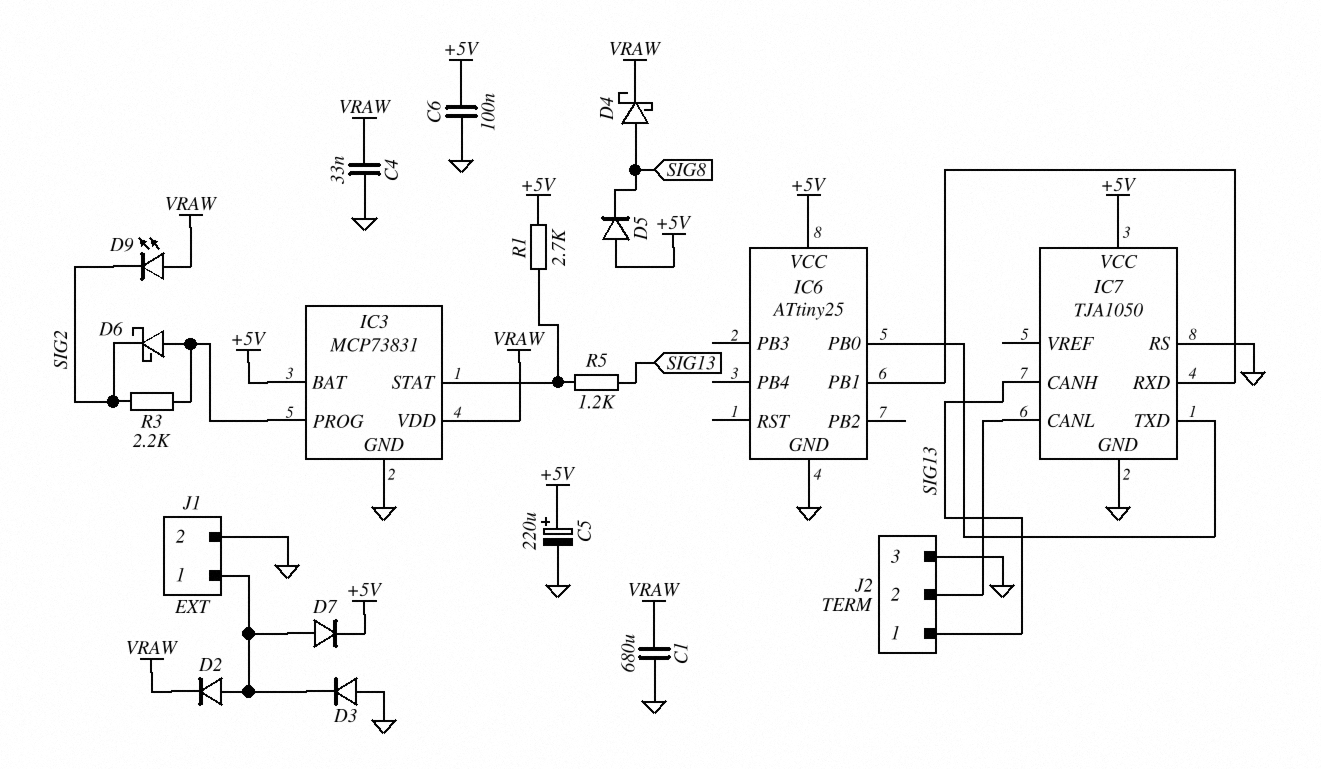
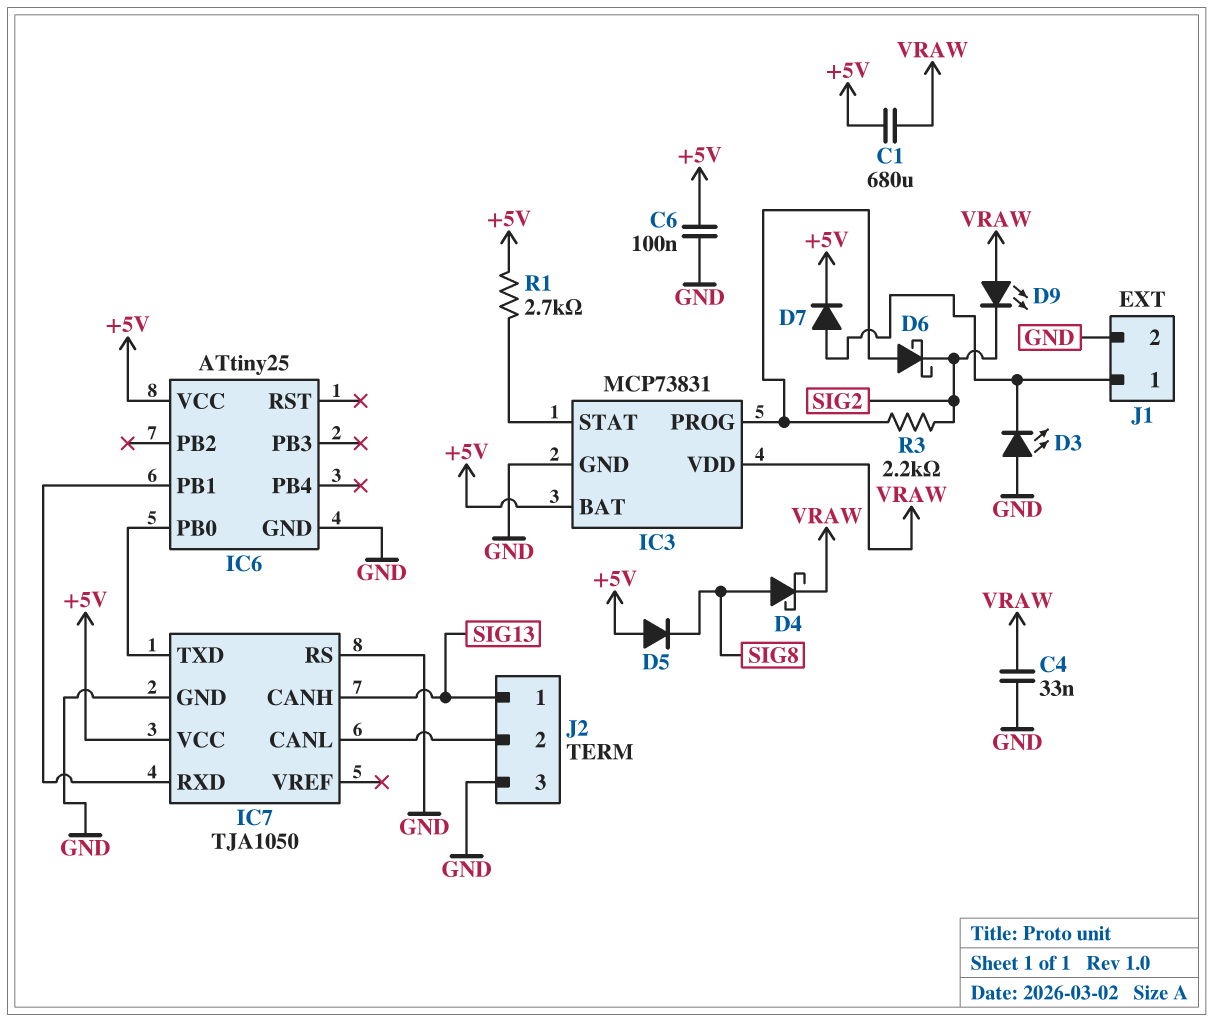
C1: 680uF (GND, VRAW) -> 680uF (+5V, VRAW)
C5: 220uF (plus +5V, minus GND) -> none
D2: diode (A J1/1, K VRAW) -> none
D3: diode (A GND, K J1/1) -> LED (A GND, K J1/1)
R5: 1.2k (IC3/STAT, SIG13) -> none

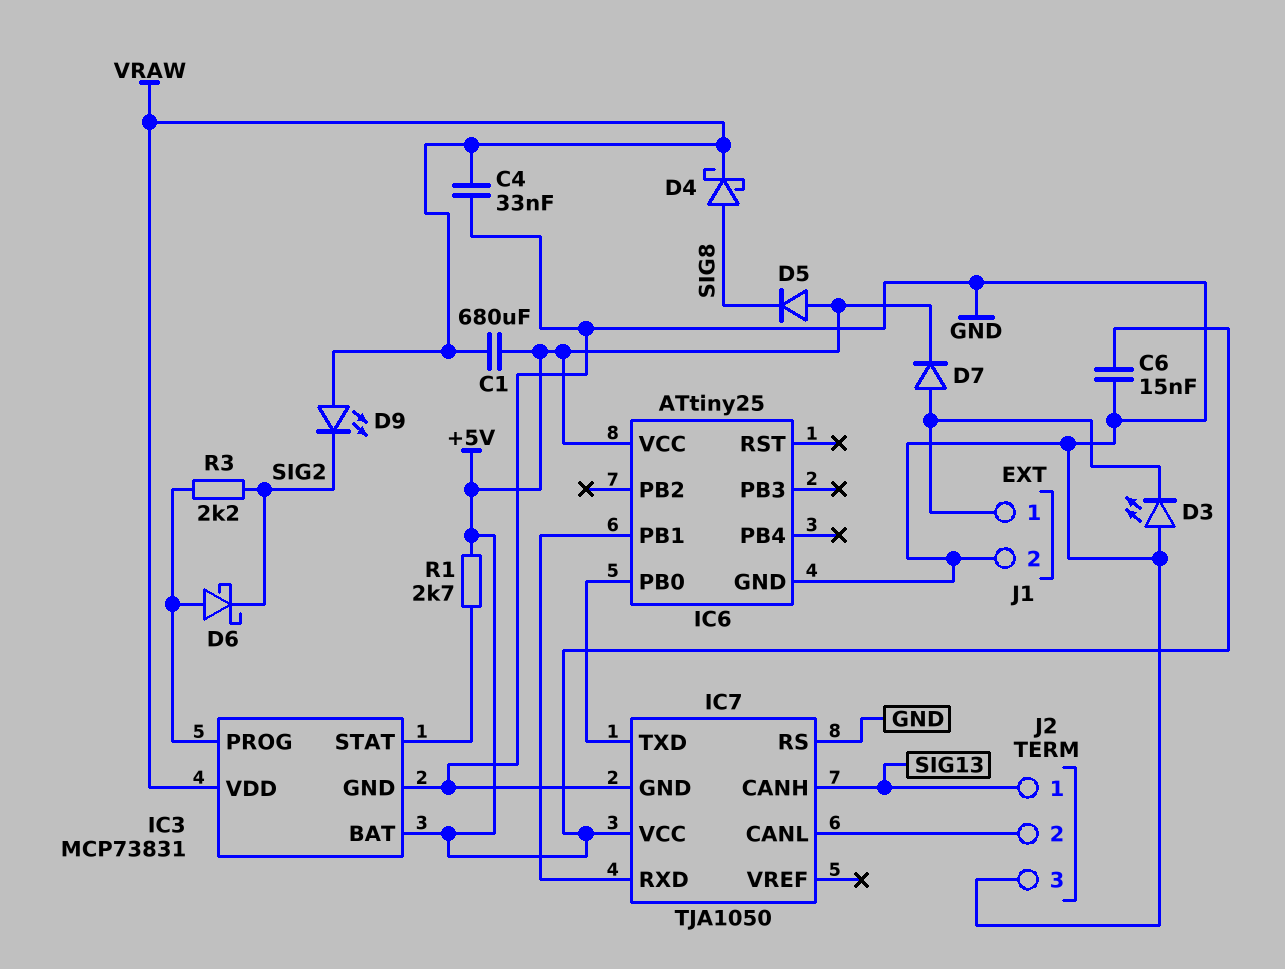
C6: 100nF (+5V, GND) -> 15nF (+5V, GND)

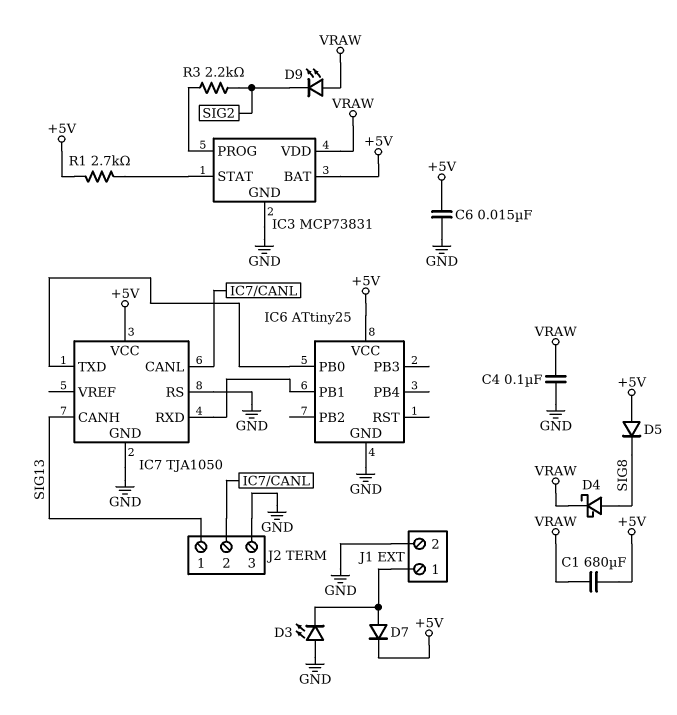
C4: 33nF (GND, VRAW) -> 100nF (GND, VRAW)
D6: schottky (A IC3/PROG, K SIG2) -> none

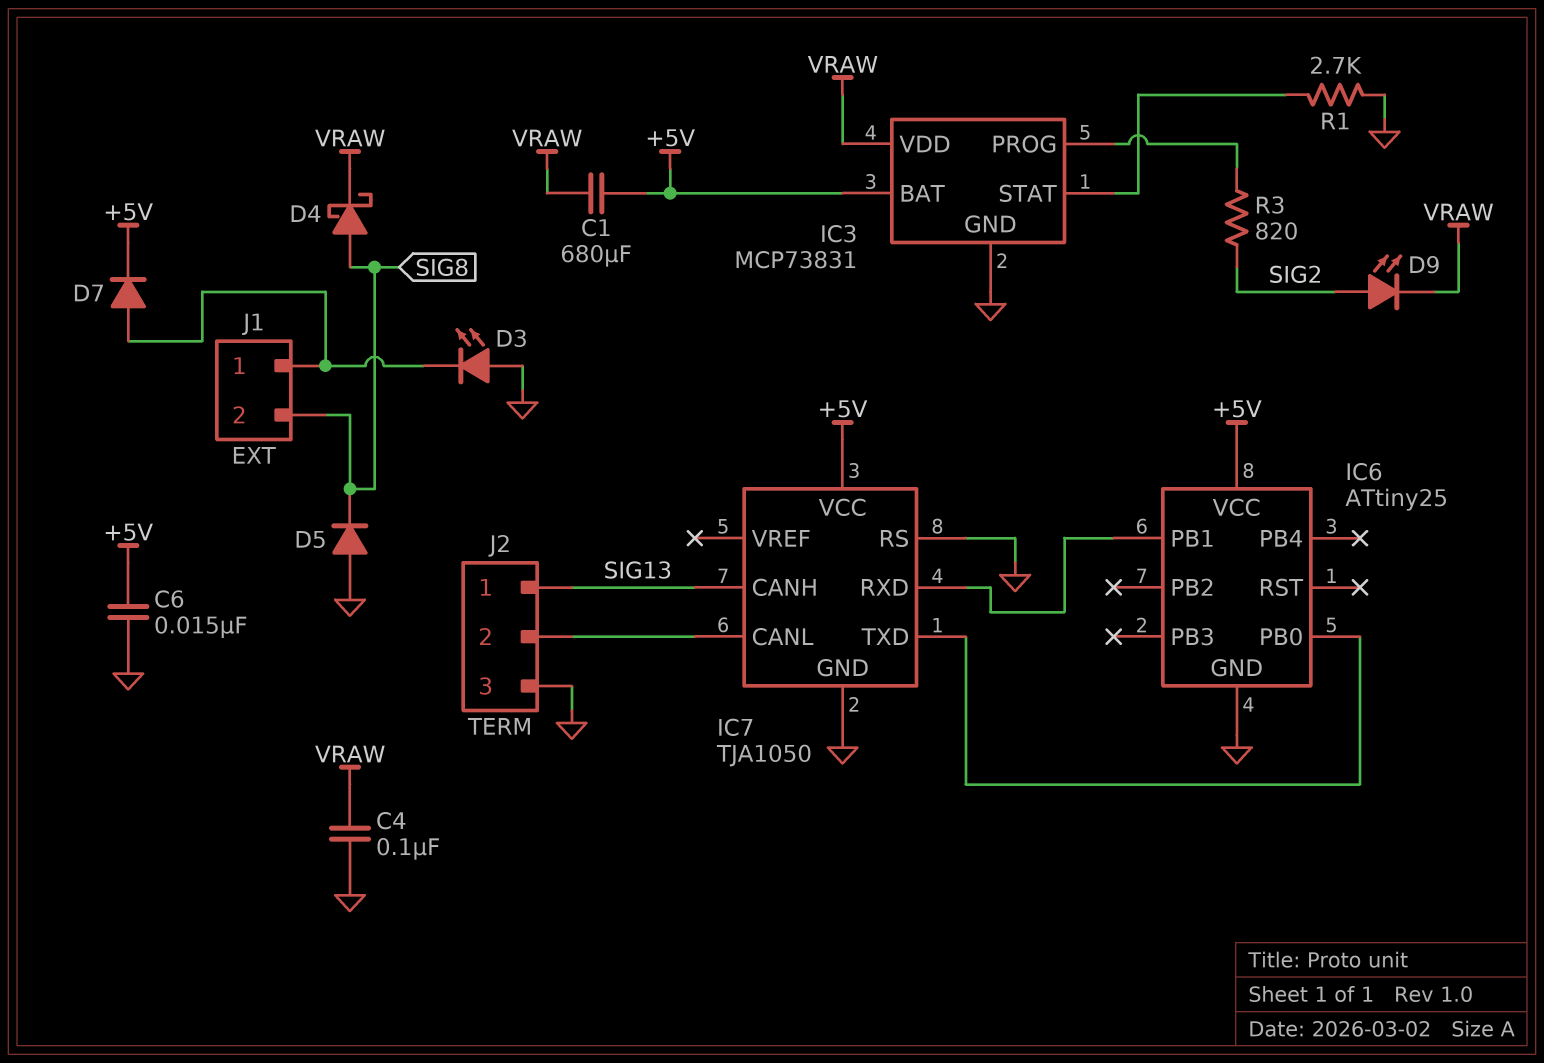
D5: diode (A +5V, K SIG8) -> diode (A GND, K SIG8)
D9: LED (A VRAW, K SIG2) -> LED (A SIG2, K VRAW)
J1 pin 2: GND -> SIG8
R1: 2.7k (+5V, IC3/STAT) -> 2.7k (GND, IC3/STAT)
R3: 2.2k (IC3/PROG, SIG2) -> 820 (IC3/PROG, SIG2)

